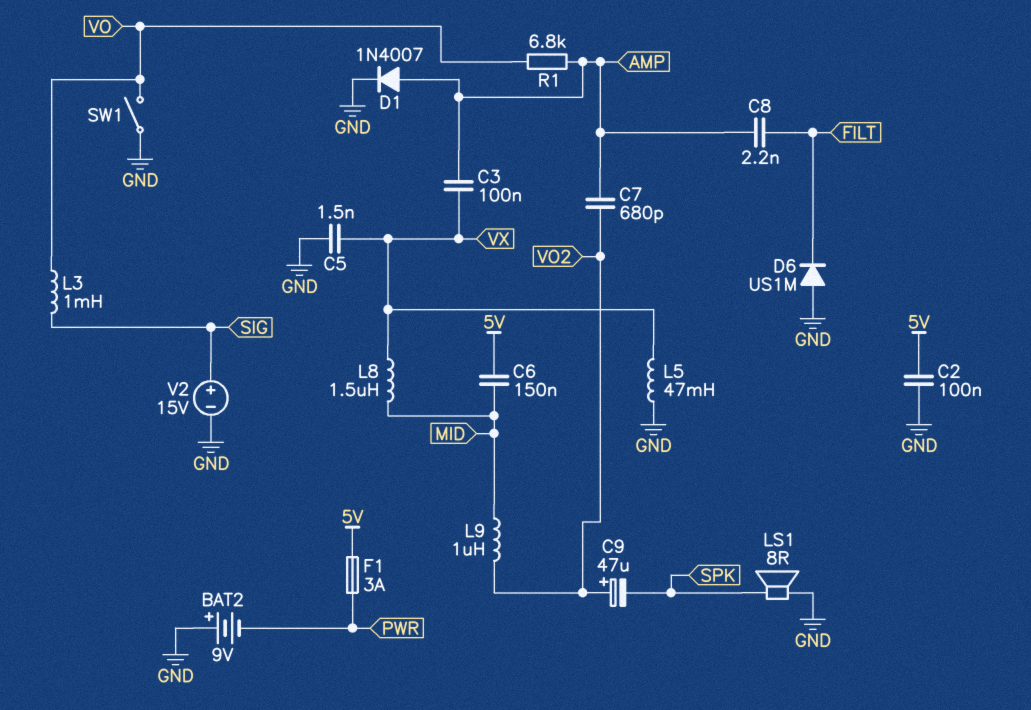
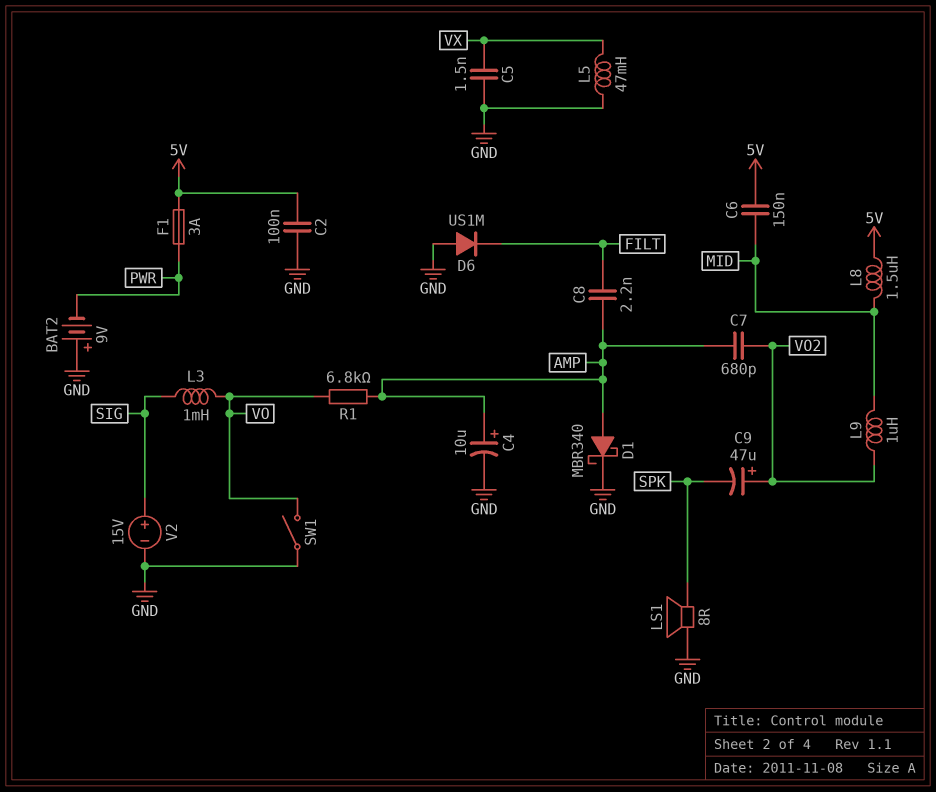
C3: 100nF (AMP, VX) -> none
C4: none -> 10uF (plus AMP, minus GND)
D1: diode 1N4007 (A AMP, K GND) -> schottky MBR340 (A AMP, K GND)
L8: 1.5uH (MID, VX) -> 1.5uH (5V, MID)

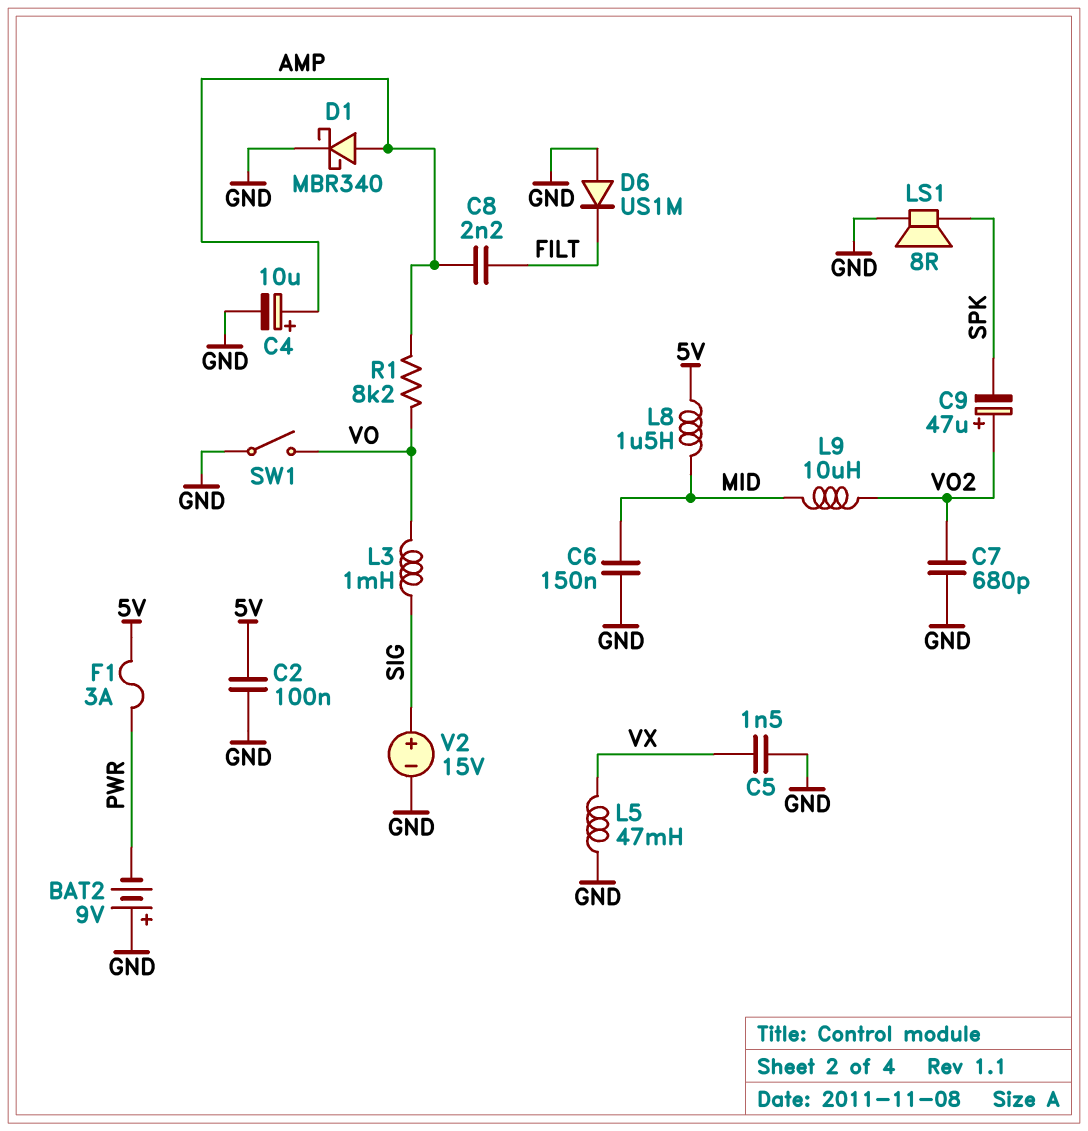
C6: 150nF (5V, MID) -> 150nF (GND, MID)
C7: 680pF (AMP, VO2) -> 680pF (GND, VO2)
L9: 1uH (MID, VO2) -> 10uH (MID, VO2)
R1: 6.8k (AMP, VO) -> 8.2k (AMP, VO)

